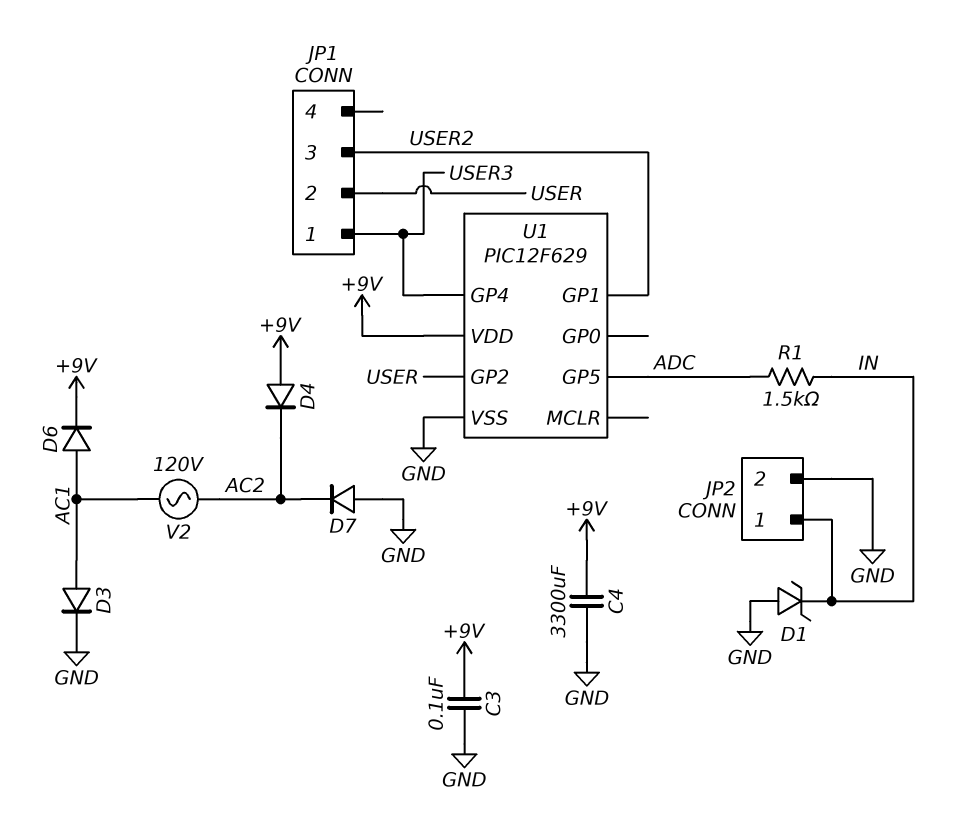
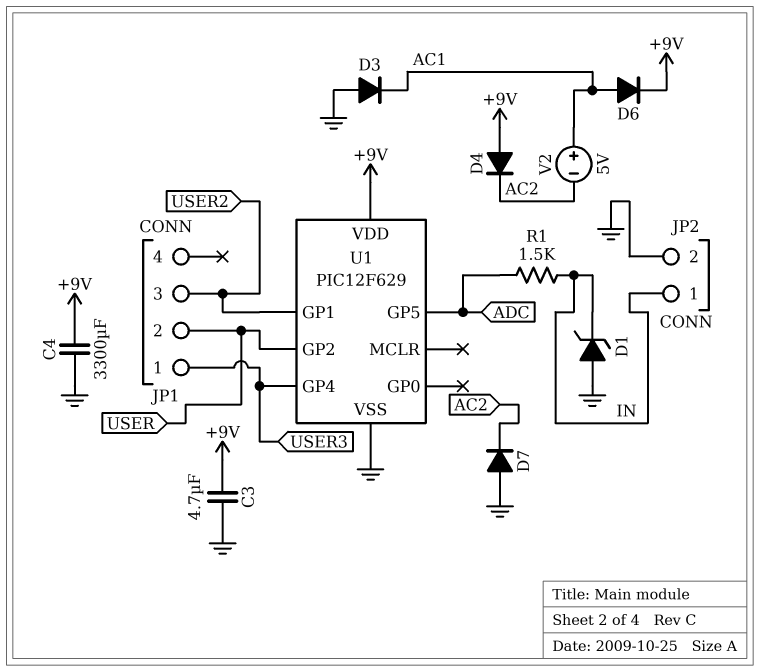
C3: 100nF (+9V, GND) -> 4.7uF (+9V, GND)
D3: diode (A AC1, K GND) -> diode (A GND, K AC1)
V2: AC 120V (AC1, AC2) -> 5V (plus AC1, minus AC2)

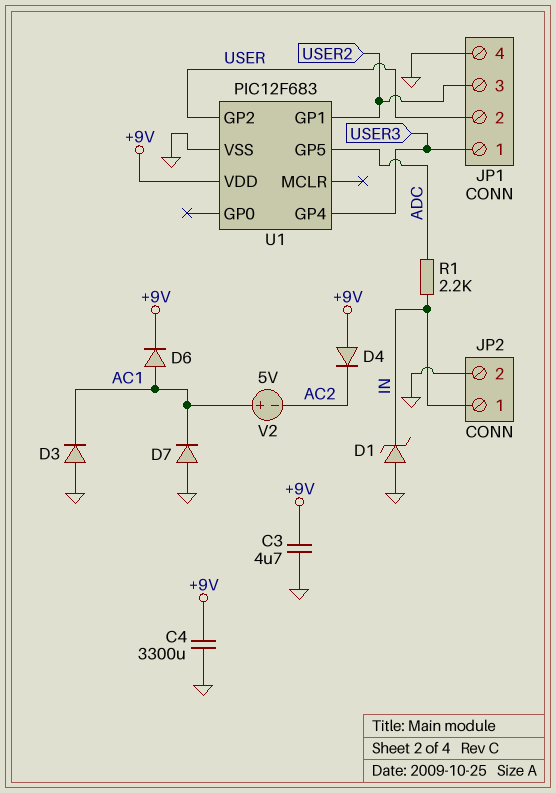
D7: diode (A GND, K AC2) -> diode (A GND, K AC1)
JP1 pin 4: none -> GND
R1: 1.5k (ADC, IN) -> 2.2k (ADC, IN)
U1: PIC12F629 -> PIC12F683

